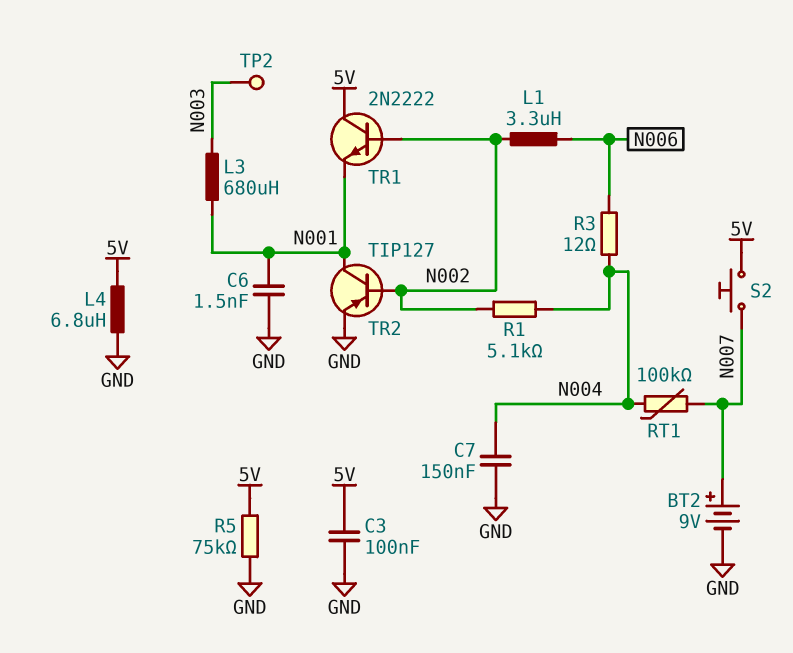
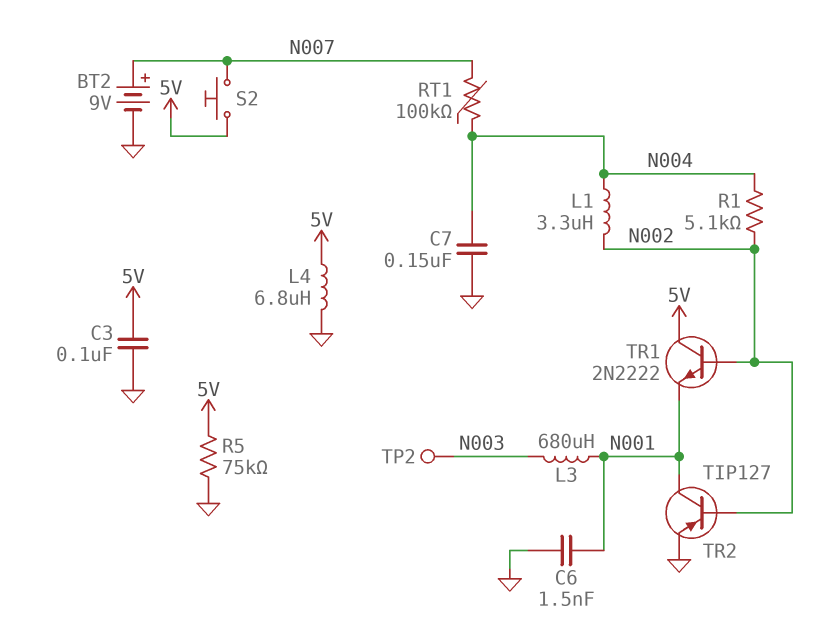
L1: 3.3uH (N002, N006) -> 3.3uH (N002, N004)
R3: 12 (N004, N006) -> none

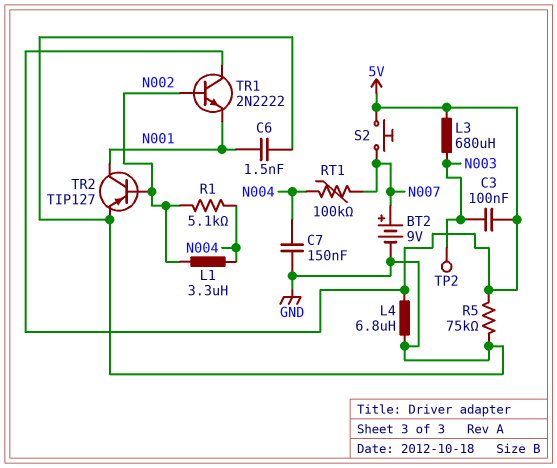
C3: 100nF (5V, GND) -> 100nF (5V, N003)
L3: 680uH (N001, N003) -> 680uH (5V, N003)

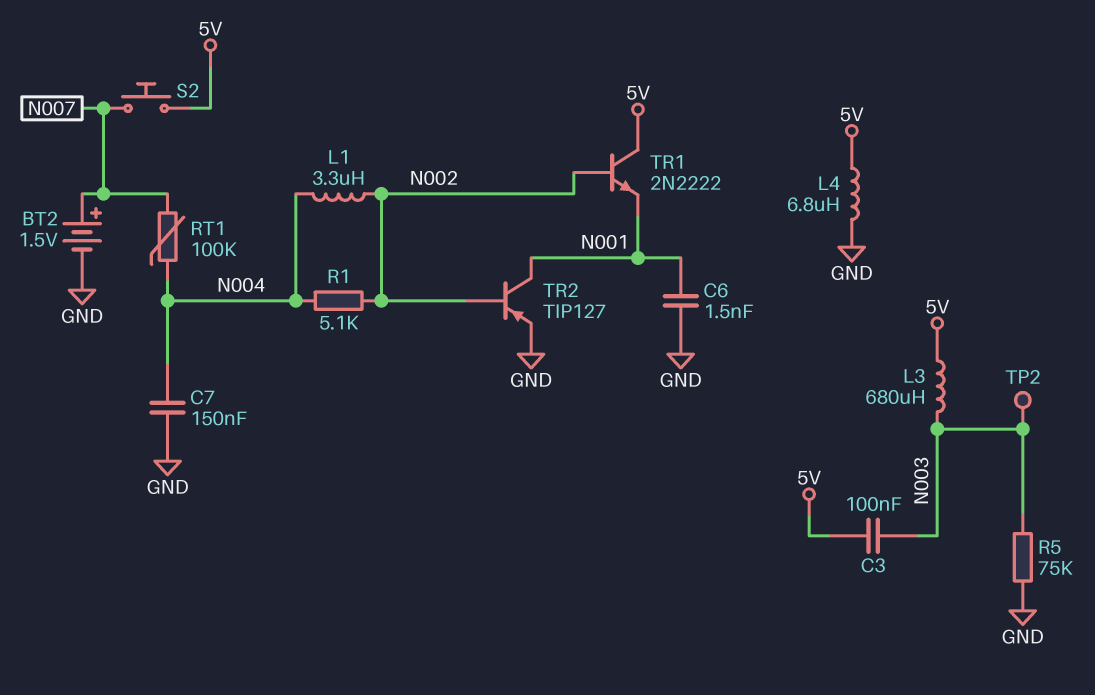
BT2: 9V (plus N007, minus GND) -> 1.5V (plus N007, minus GND)
R5: 75k (5V, GND) -> 75k (GND, N003)

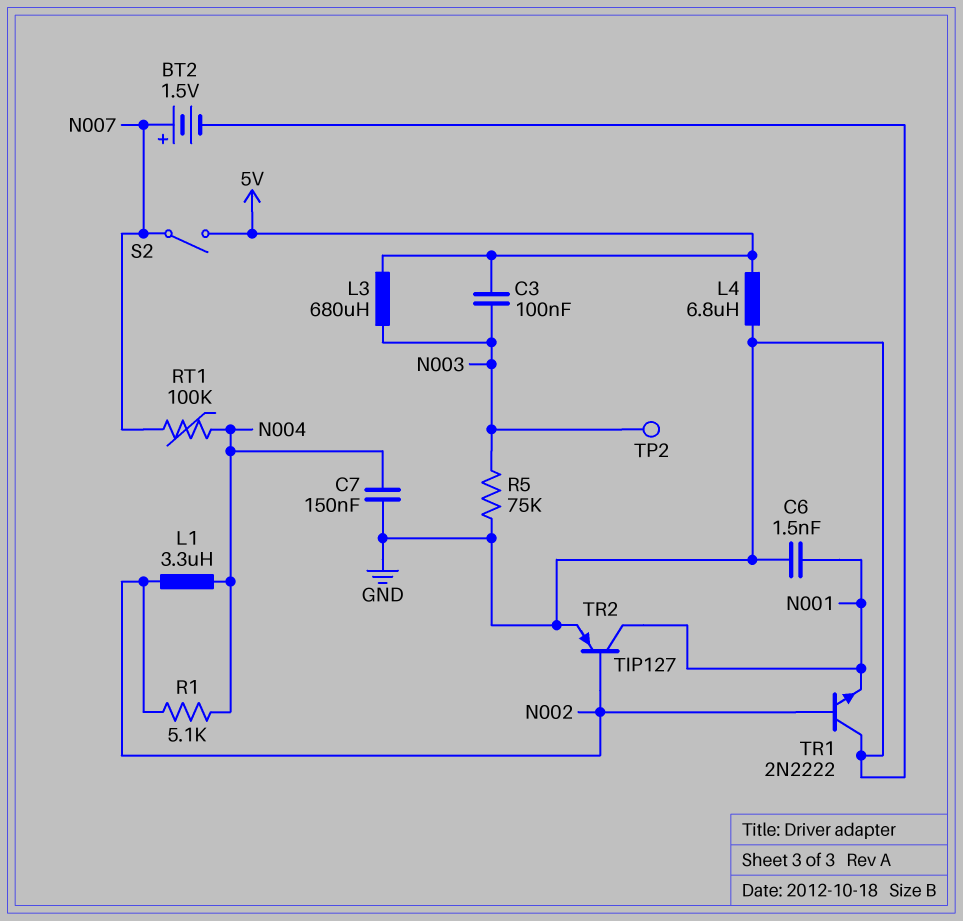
S2: button (5V, N007) -> switch (5V, N007)
TR1: NPN 2N2222 (B N002, C 5V, E N001) -> NPN 2N2222 (B N002, C GND, E N001)

